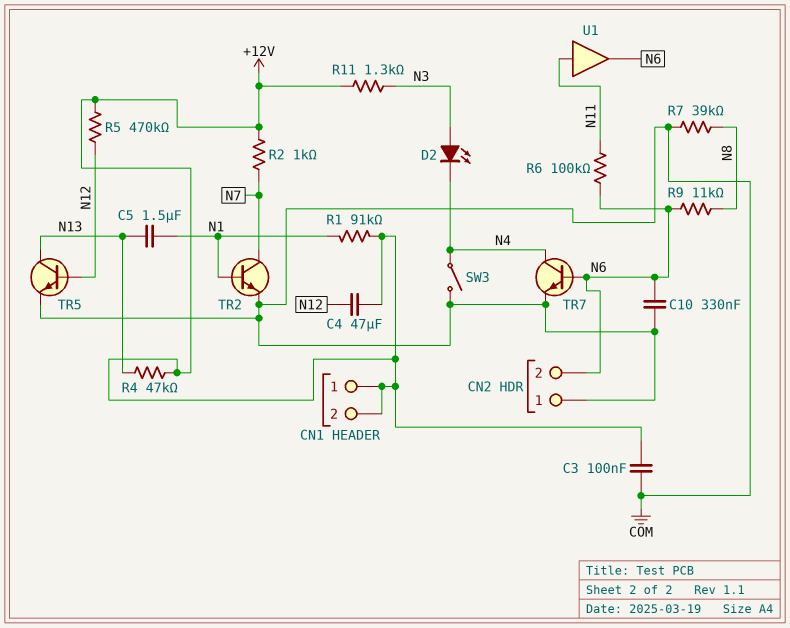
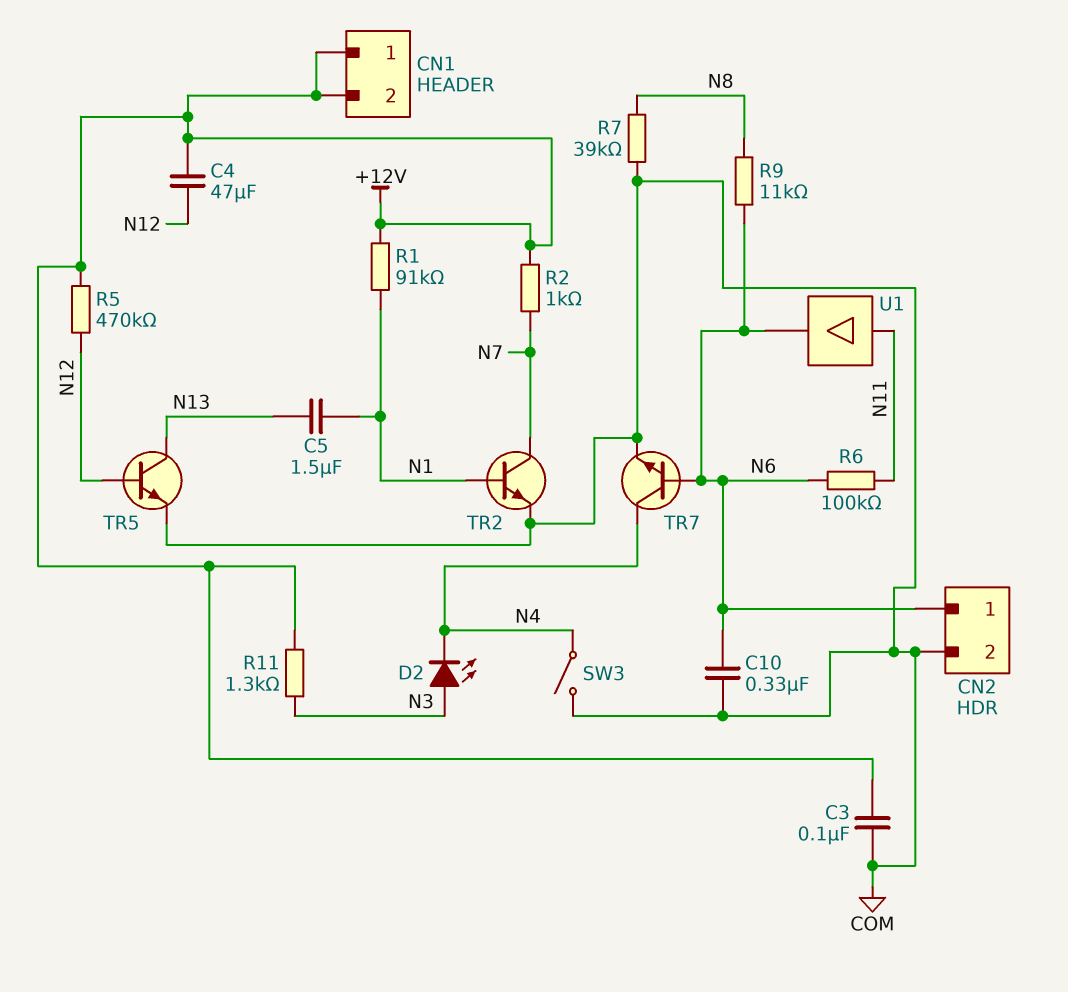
CN2 pin 1: COM -> N6
CN2 pin 2: N6 -> COM
R4: 47k (+12V, N13) -> none

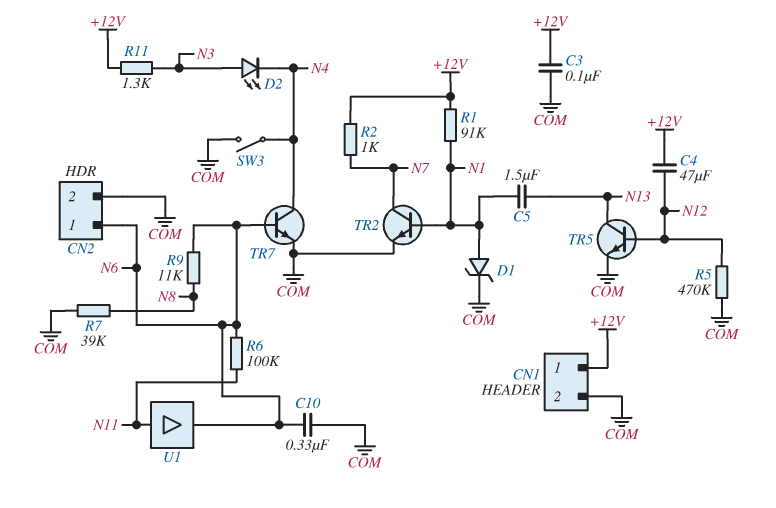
CN1 pin 2: +12V -> COM
D1: none -> zener (A N1, K COM)
R5: 470k (+12V, N12) -> 470k (COM, N12)

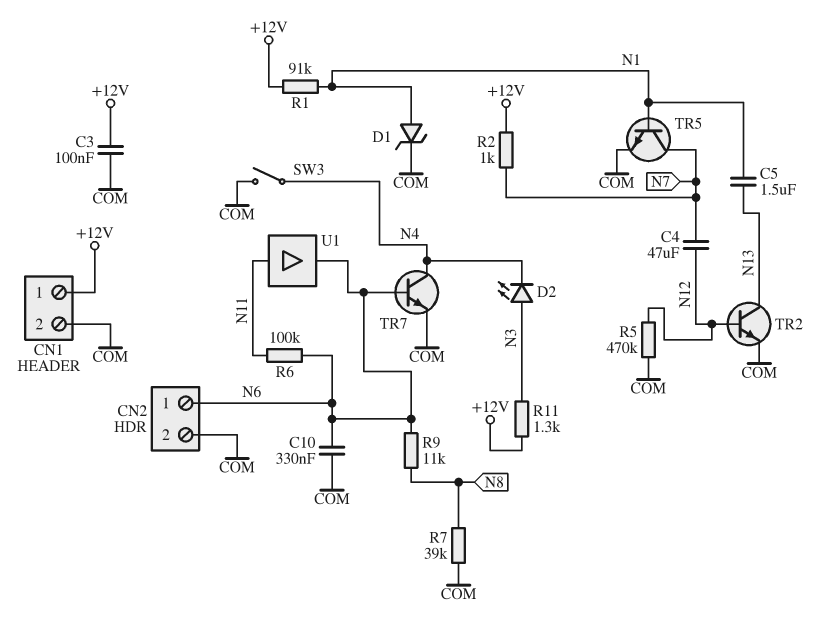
C4: 47uF (+12V, N12) -> 47uF (N7, N12)
TR2: NPN (B N1, C N7, E COM) -> NPN (B N12, C N13, E COM)
TR5: NPN (B N12, C N13, E COM) -> NPN (B N1, C N7, E COM)

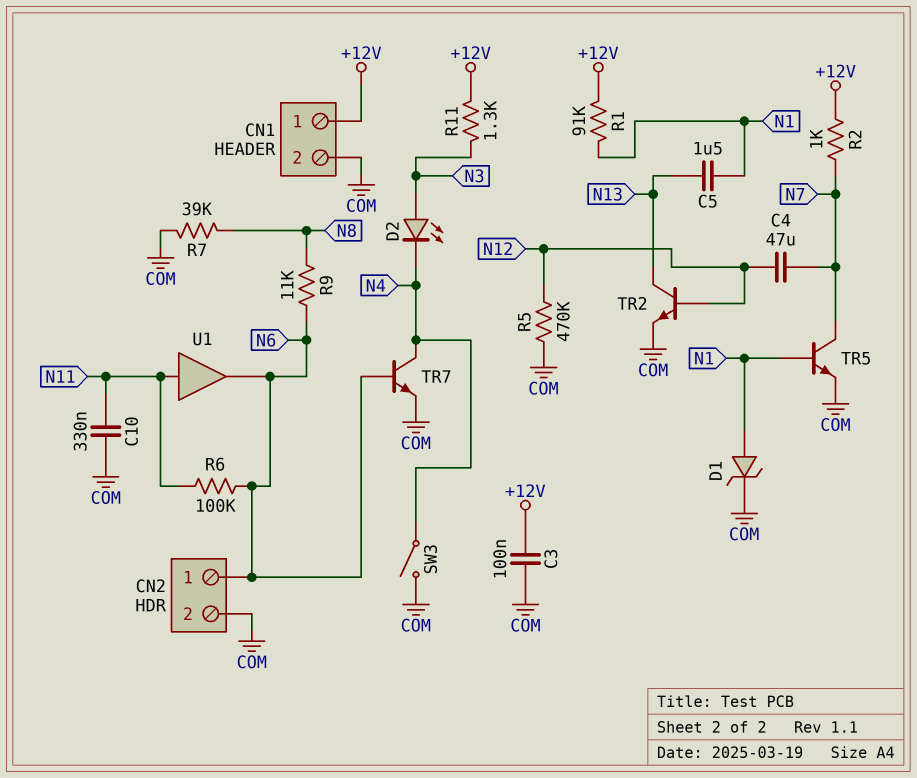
C10: 330nF (COM, N6) -> 330nF (COM, N11)

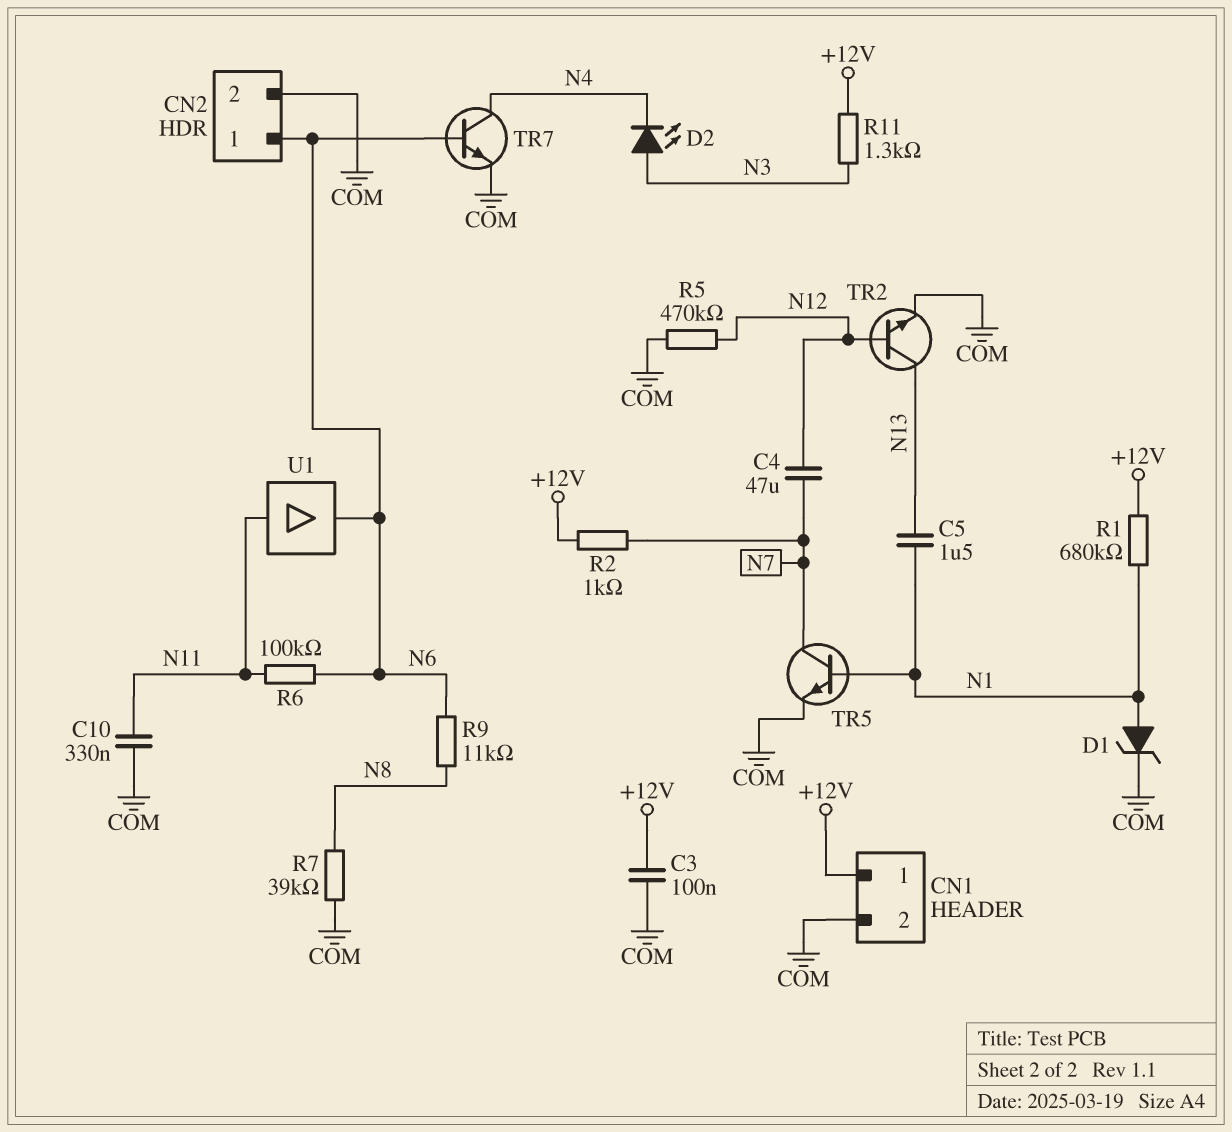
R1: 91k (+12V, N1) -> 680k (+12V, N1)
SW3: switch (COM, N4) -> none

